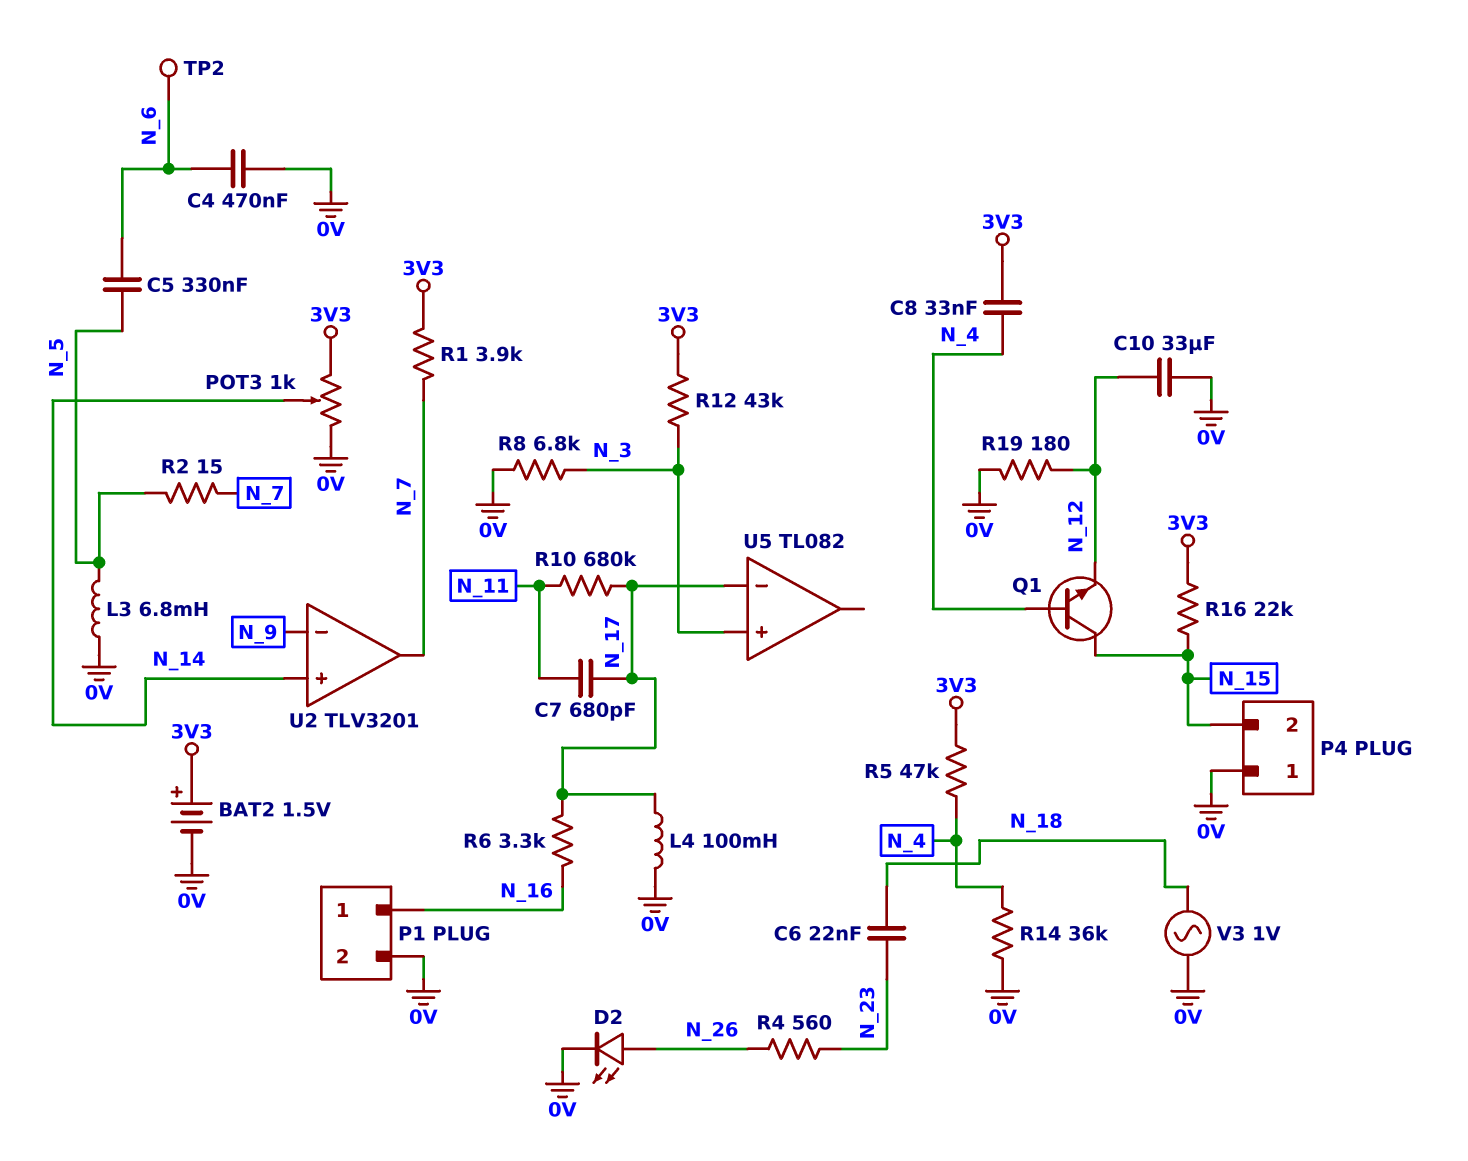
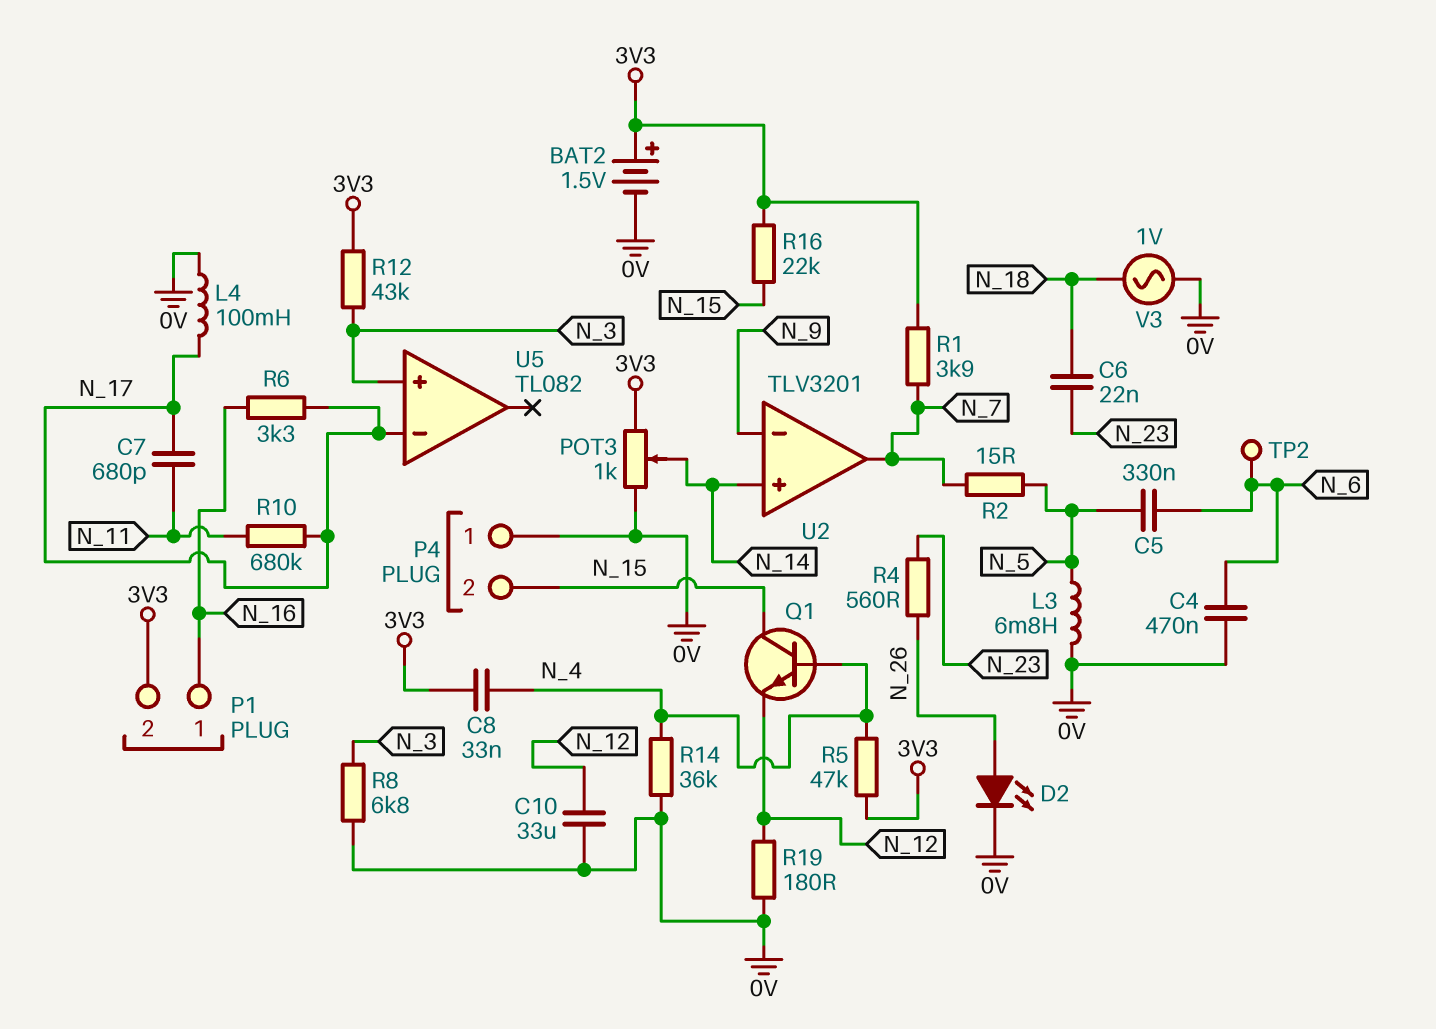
P1 pin 2: 0V -> 3V3

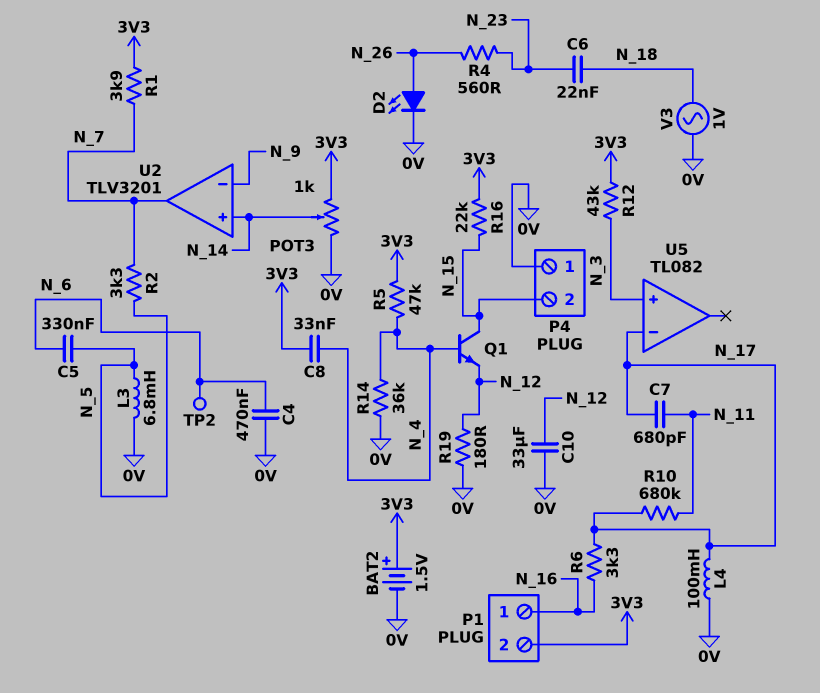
R2: 15 (N_5, N_7) -> 3.3k (N_5, N_7)
R8: 6.8k (0V, N_3) -> none

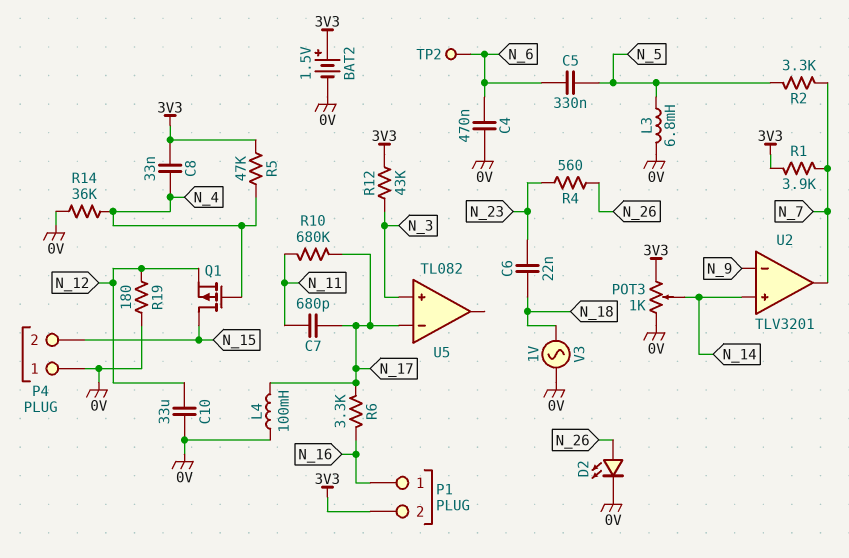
Q1: NPN (B N_4, C N_15, E N_12) -> PMOS (G N_4, D N_15, S N_12)
R16: 22k (3V3, N_15) -> none

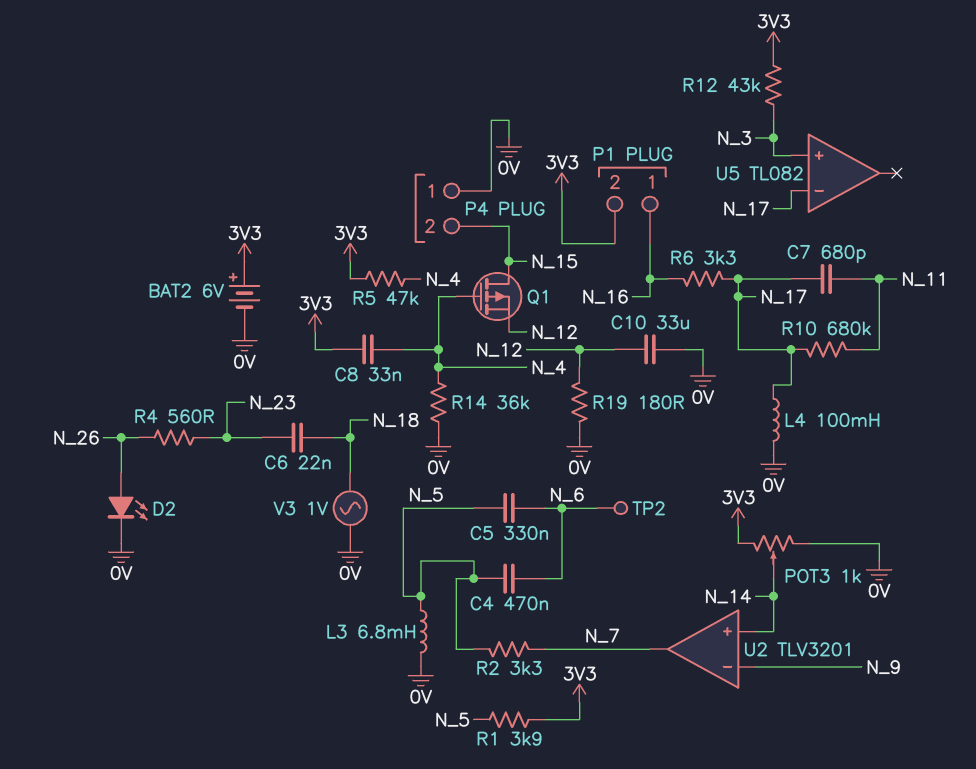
BAT2: 1.5V (plus 3V3, minus 0V) -> 6V (plus 3V3, minus 0V)
C4: 470nF (0V, N_6) -> 470nF (N_5, N_6)
R1: 3.9k (3V3, N_7) -> 3.9k (3V3, N_5)

